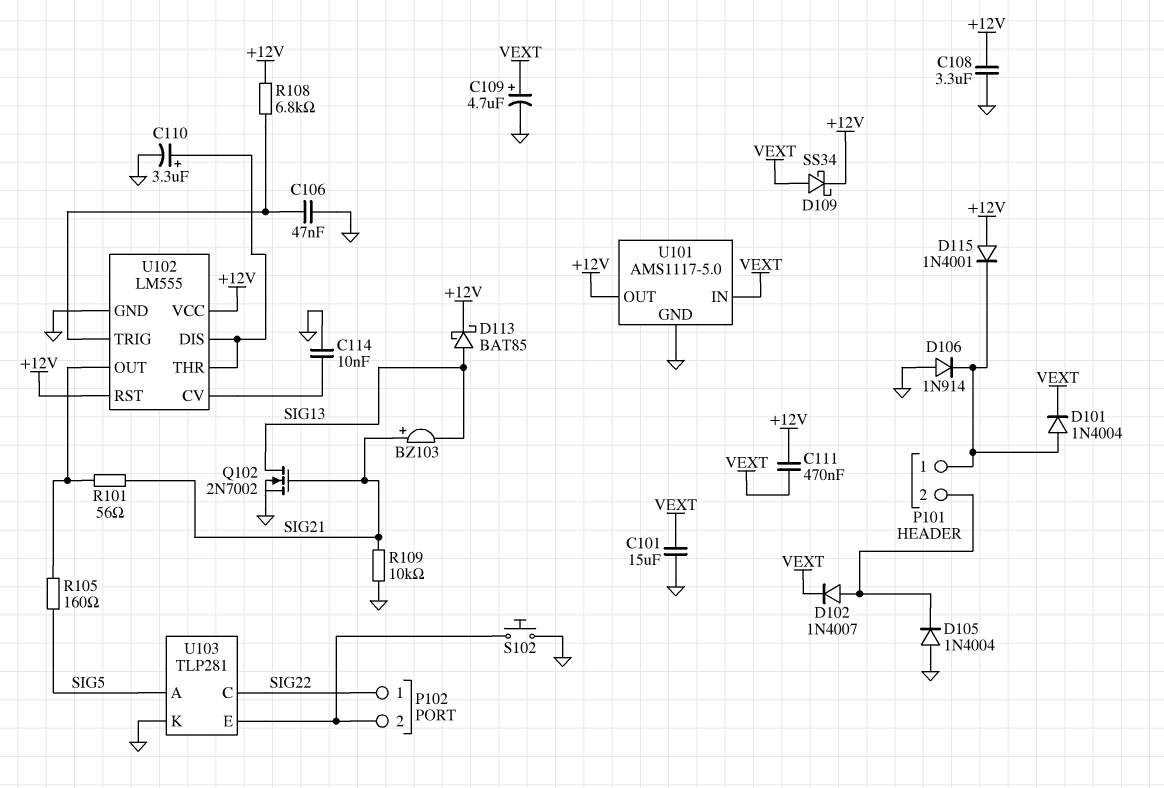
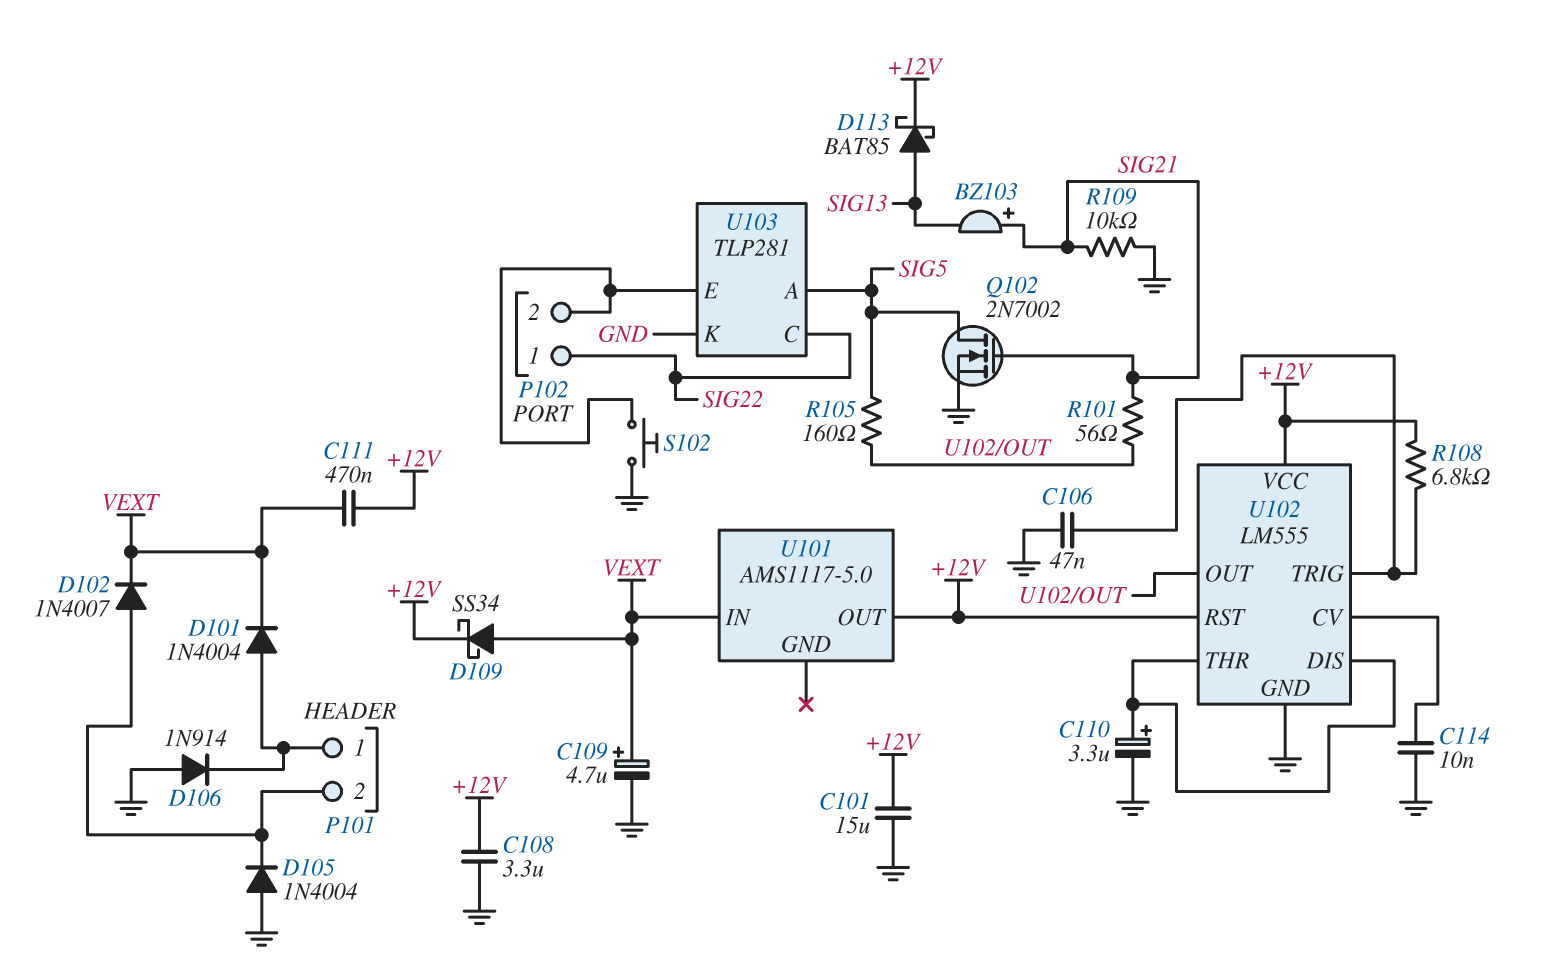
C101: 15uF (GND, VEXT) -> 15uF (+12V, GND)
D115: diode 1N4001 (A +12V, K P101/1) -> none
Q102: NMOS 2N7002 (G SIG21, D SIG13, S GND) -> NMOS 2N7002 (G SIG21, D SIG5, S GND)
U101 pin GND: GND -> none

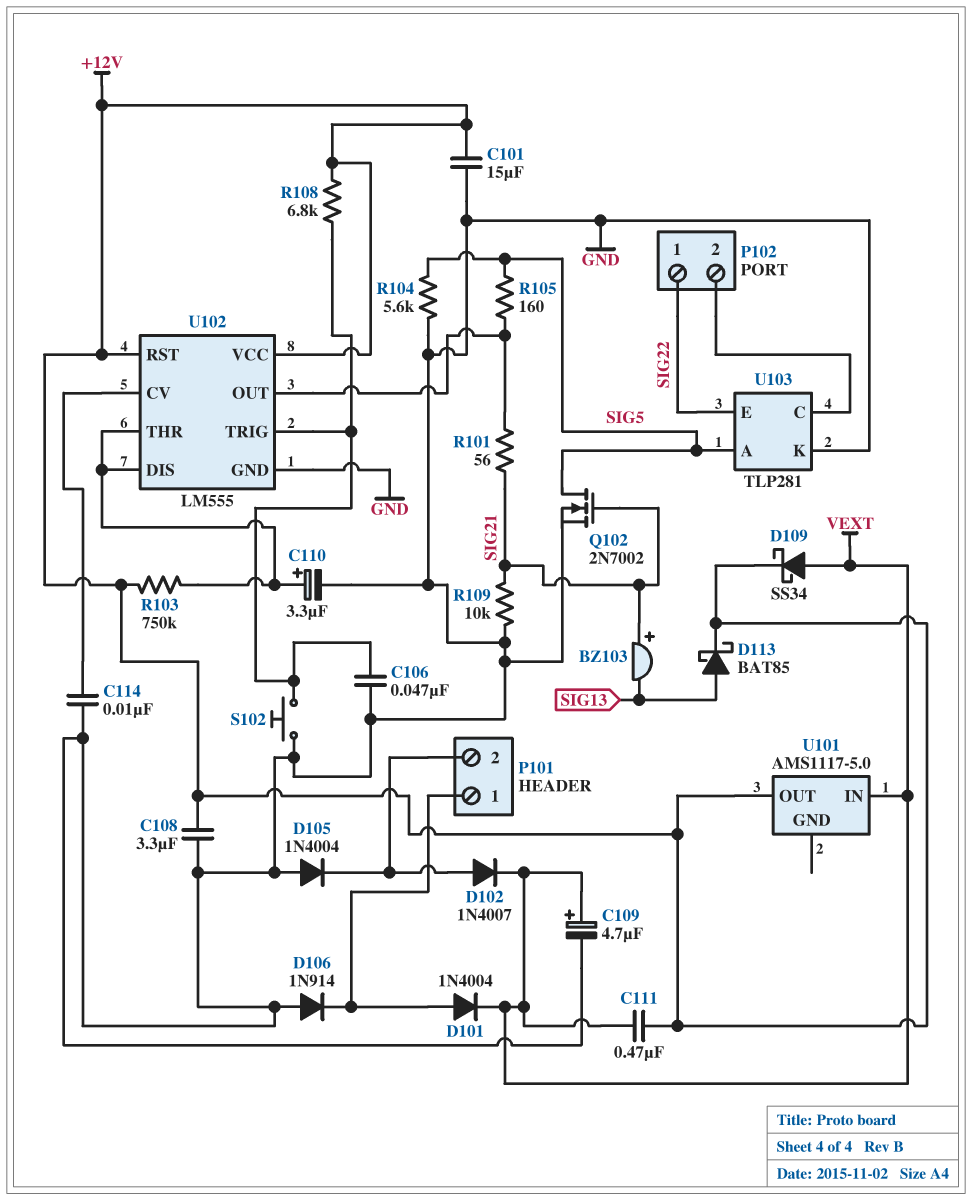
R103: none -> 750k (+12V, U102/DIS)
R104: none -> 5.6k (GND, SIG5)
S102: button (GND, P102/2) -> button (GND, U102/TRIG)
U103 pin C: SIG22 -> P102/2
U103 pin E: P102/2 -> SIG22

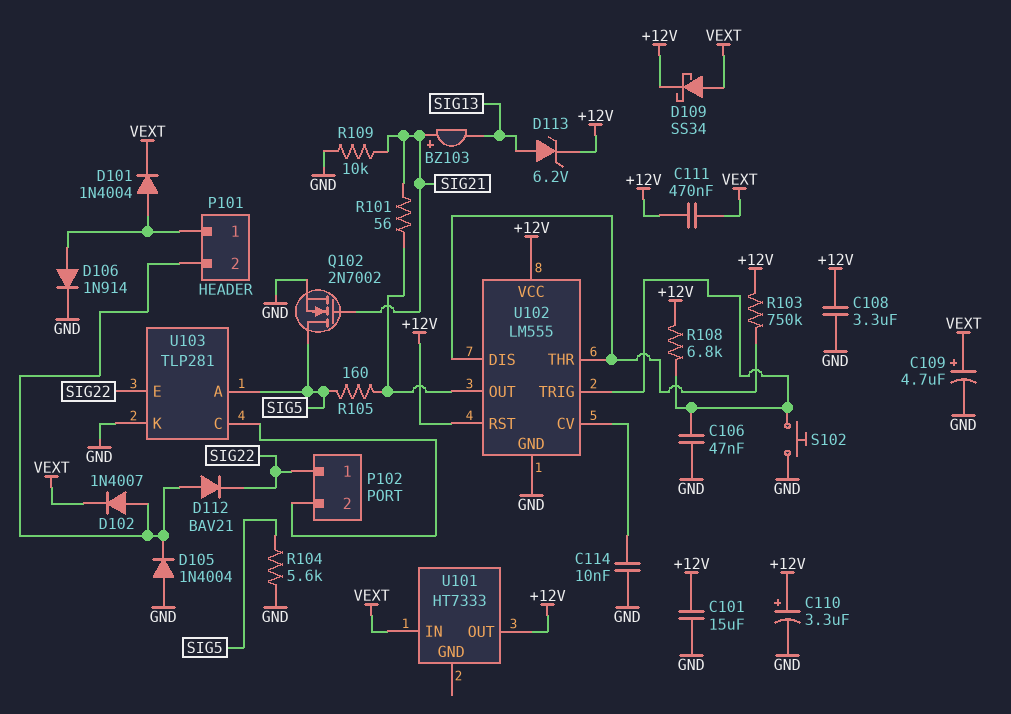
C110: 3.3uF (plus U102/DIS, minus GND) -> 3.3uF (plus +12V, minus GND)
D106: diode 1N914 (A GND, K P101/1) -> diode 1N914 (A P101/1, K GND)
D112: none -> diode BAV21 (A P101/2, K SIG22)
D113: schottky BAT85 (A SIG13, K +12V) -> zener 6.2V (A SIG13, K +12V)
U101: AMS1117-5.0 -> HT7333

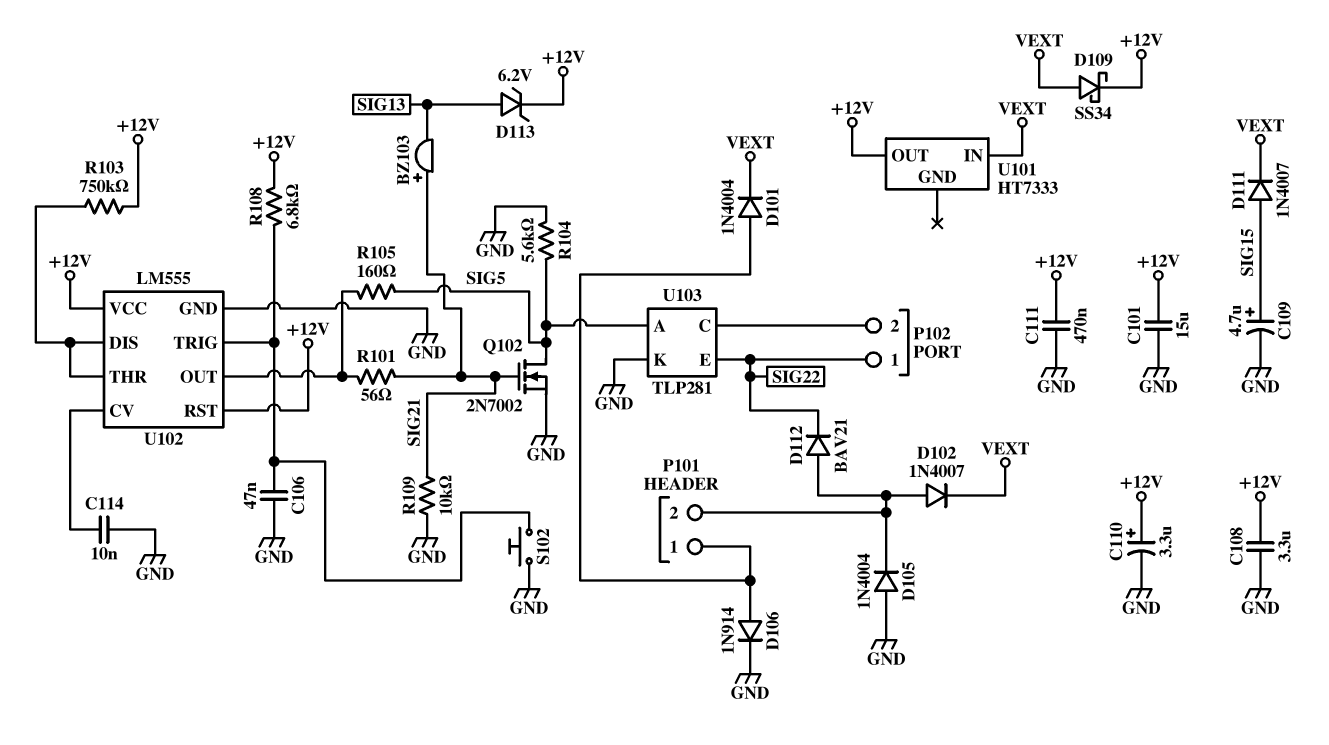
C109: 4.7uF (plus VEXT, minus GND) -> 4.7uF (plus SIG15, minus GND)
C111: 470nF (+12V, VEXT) -> 470nF (+12V, GND)
D111: none -> diode 1N4007 (A SIG15, K VEXT)

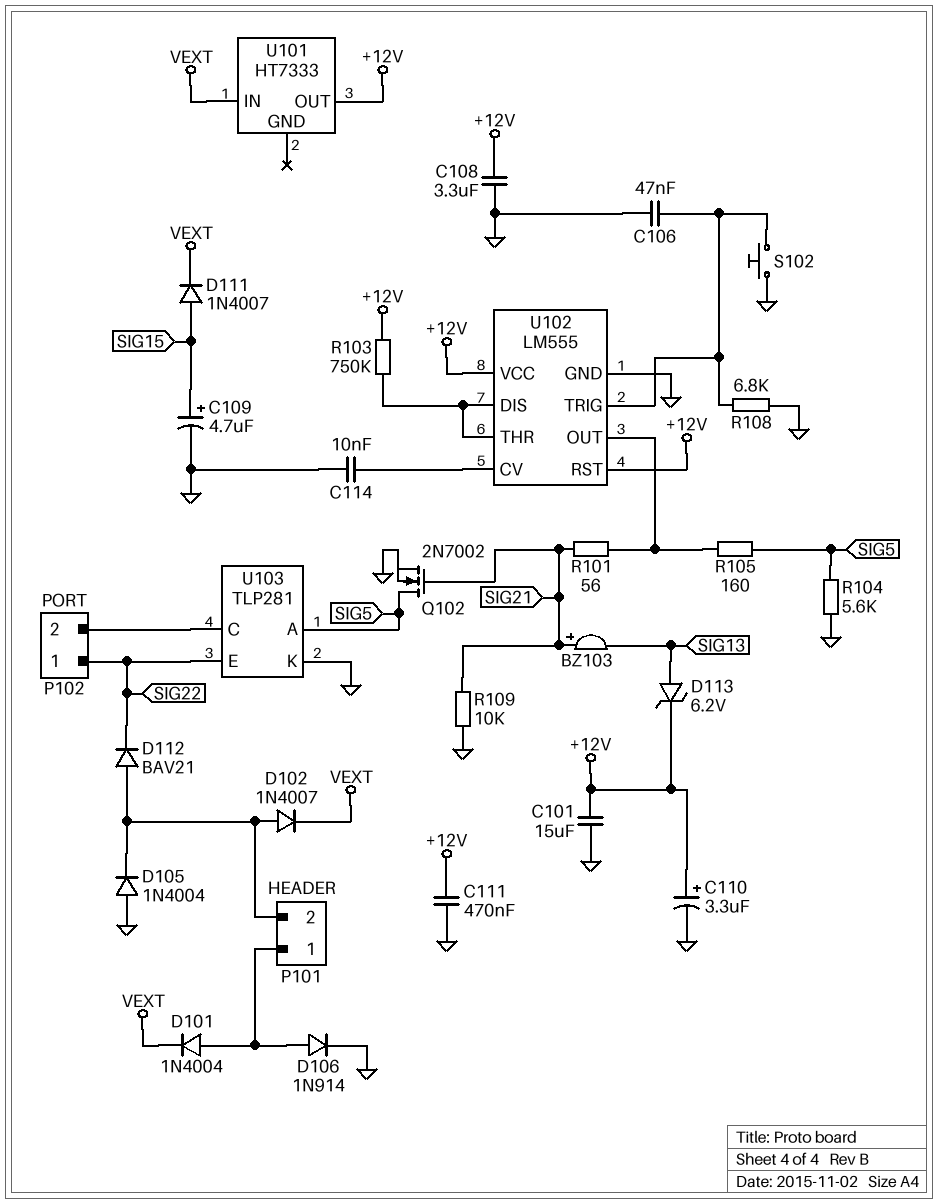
D109: schottky SS34 (A VEXT, K +12V) -> none
R108: 6.8k (+12V, U102/TRIG) -> 6.8k (GND, U102/TRIG)

